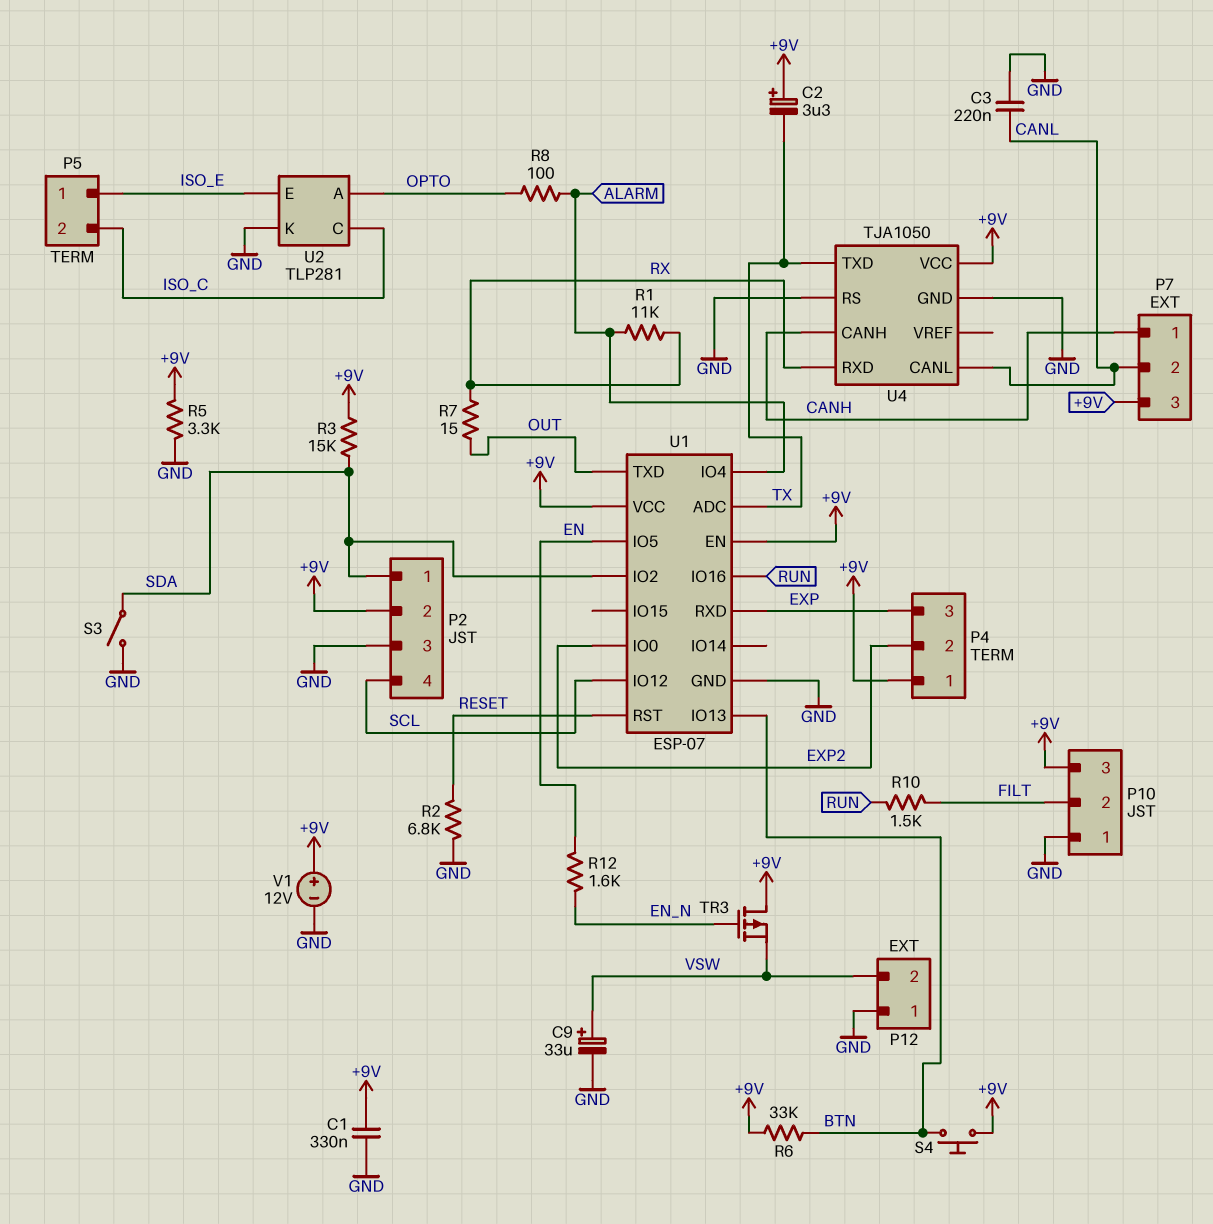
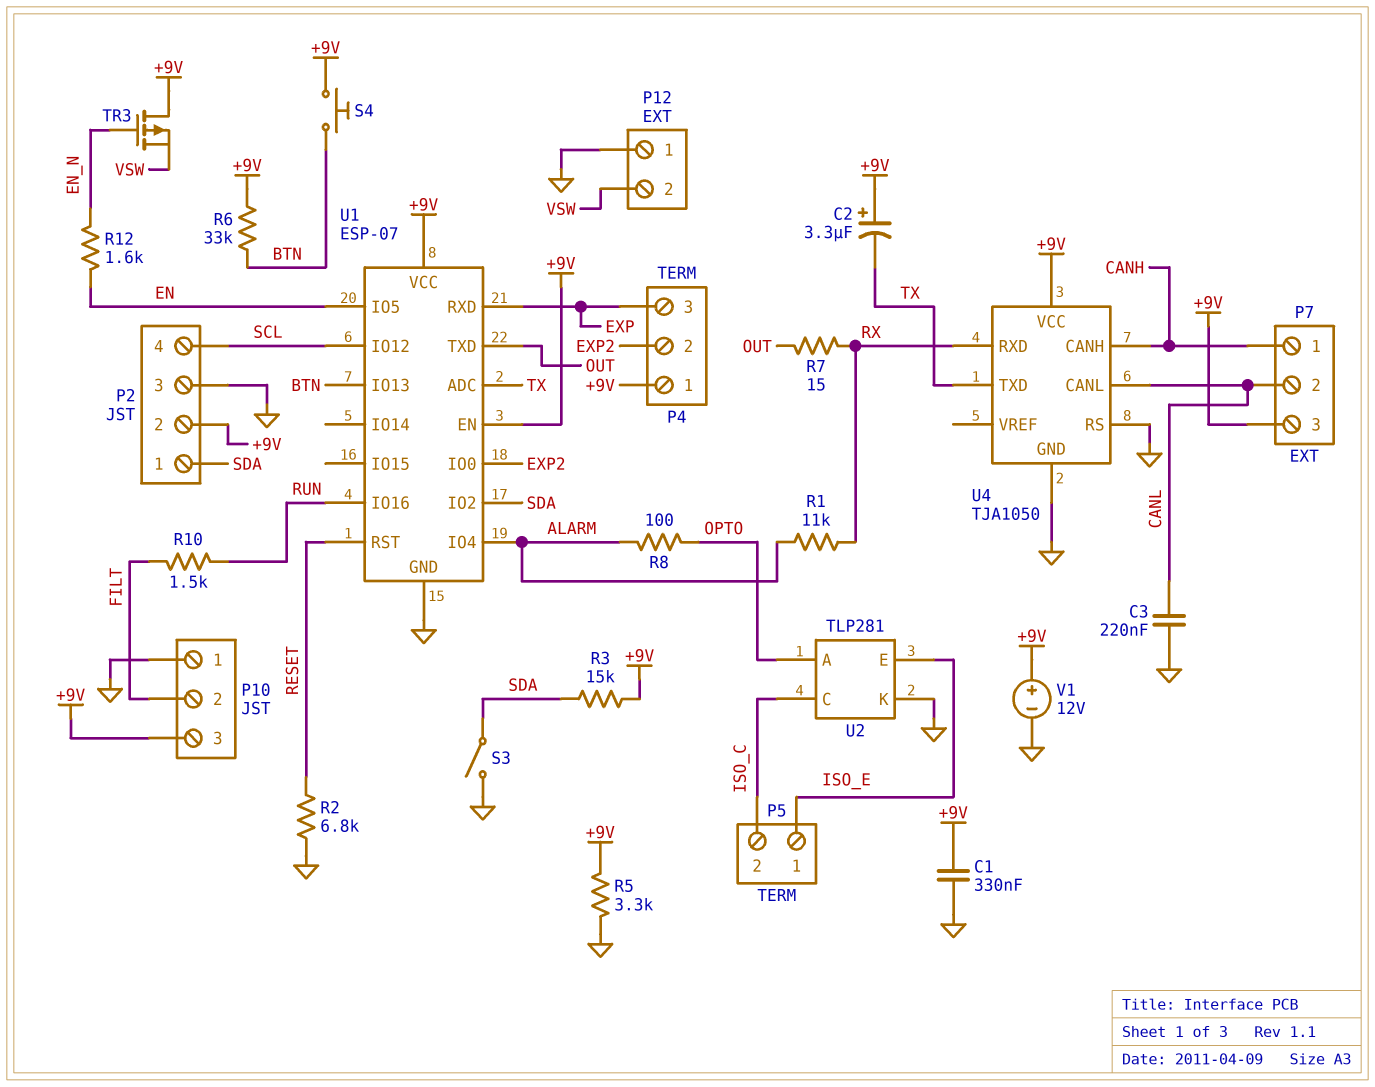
C9: 33uF (plus VSW, minus GND) -> none

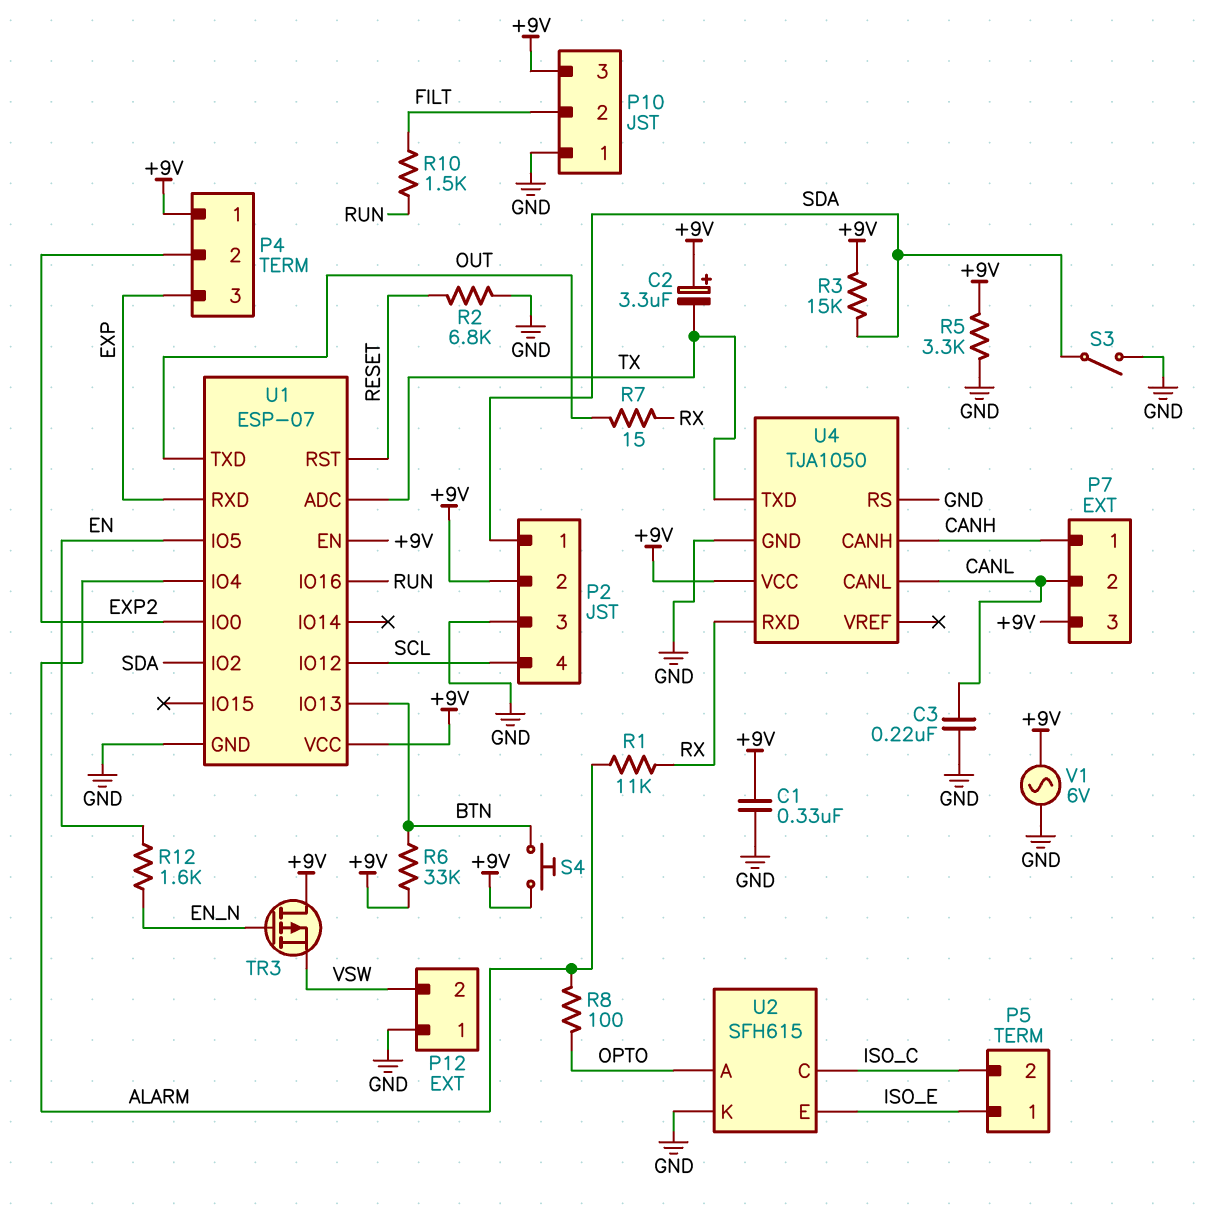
U2: TLP281 -> SFH615
V1: 12V (plus +9V, minus GND) -> AC 6V (+9V, GND)

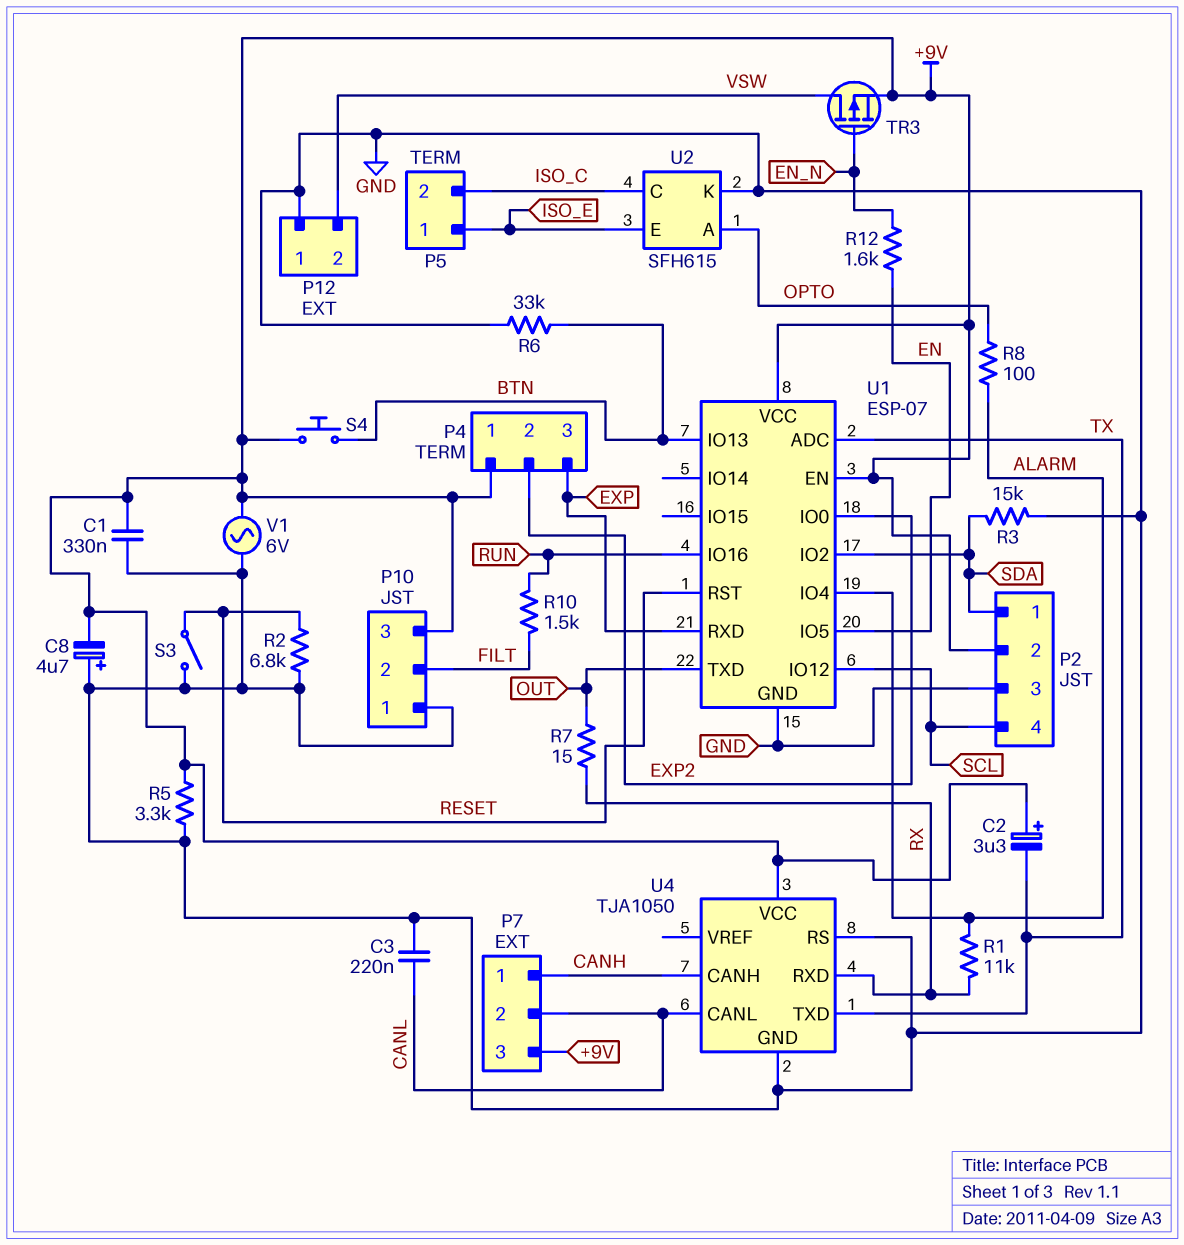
C8: none -> 4.7uF (plus GND, minus +9V)
R3: 15k (+9V, SDA) -> 15k (GND, SDA)
R6: 33k (+9V, BTN) -> 33k (BTN, GND)
S3: switch (GND, SDA) -> switch (GND, RESET)
TR3: PMOS (G EN_N, D +9V, S VSW) -> PMOS (G EN_N, D VSW, S +9V)

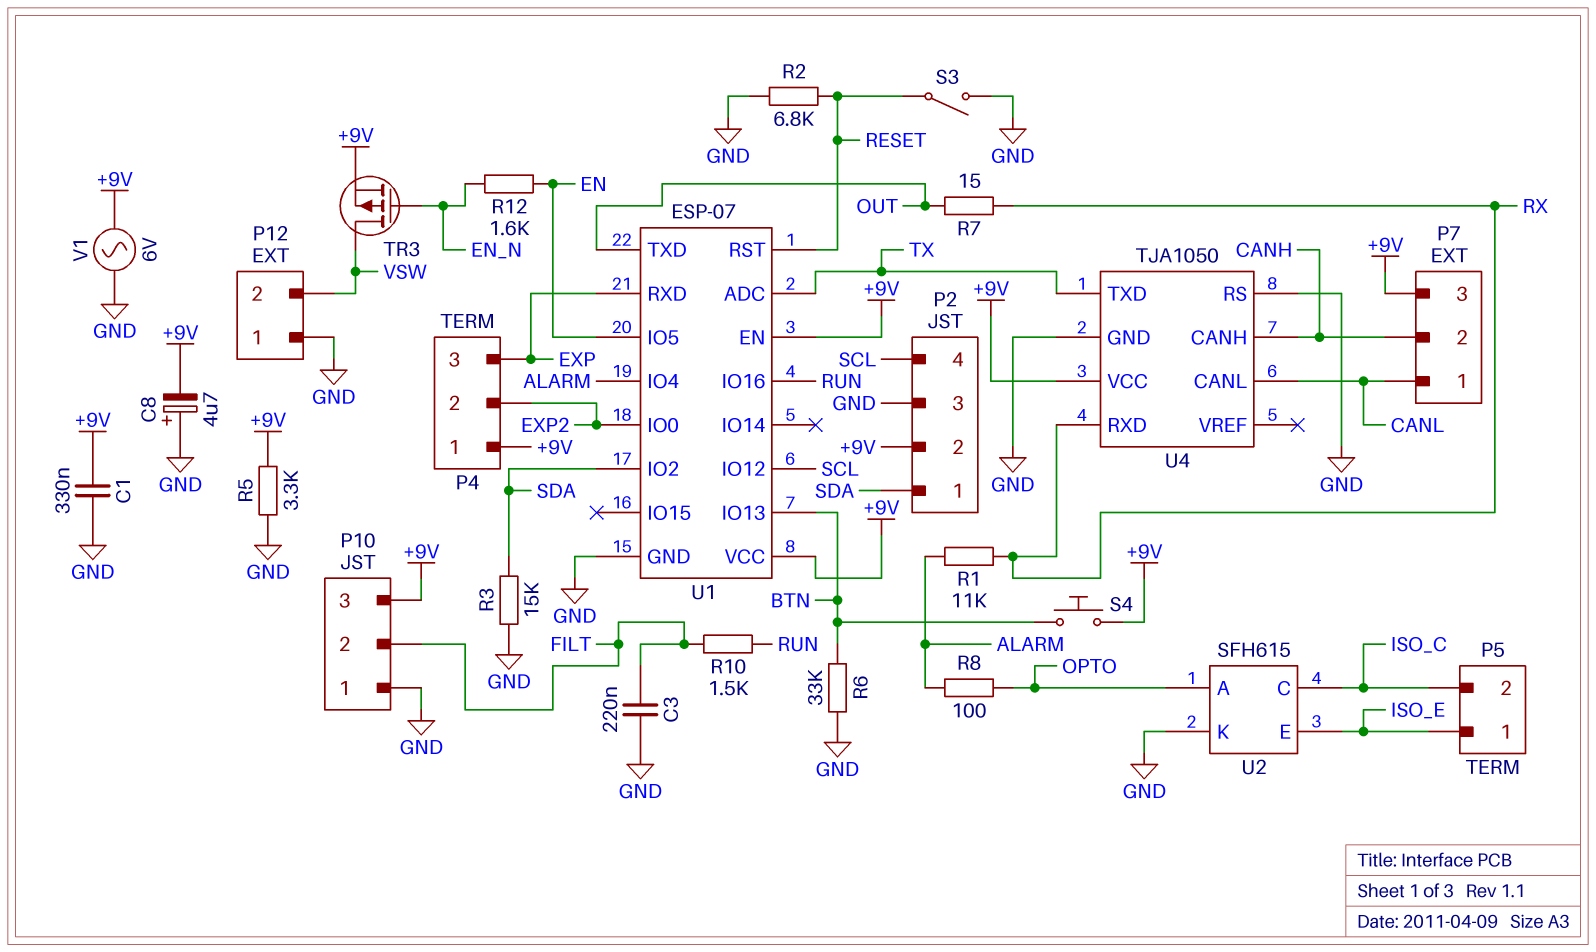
C2: 3.3uF (plus +9V, minus TX) -> none
C3: 220nF (CANL, GND) -> 220nF (FILT, GND)
P7 pin 1: CANH -> CANL
P7 pin 2: CANL -> CANH

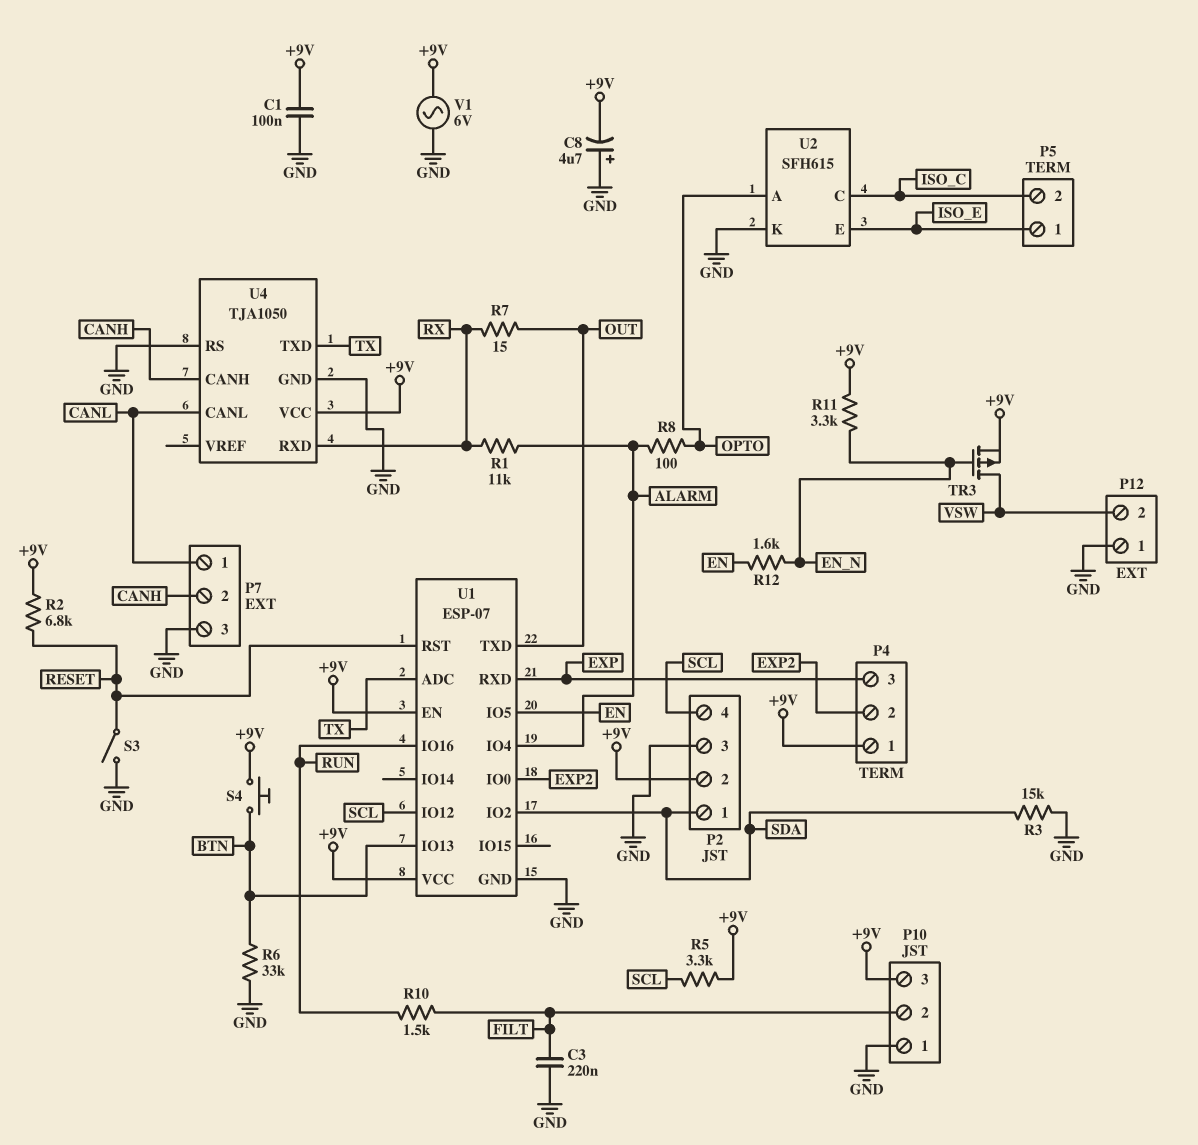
C1: 330nF (+9V, GND) -> 100nF (+9V, GND)
P7 pin 3: +9V -> GND
R2: 6.8k (GND, RESET) -> 6.8k (+9V, RESET)
R5: 3.3k (+9V, GND) -> 3.3k (+9V, SCL)
R11: none -> 3.3k (+9V, EN_N)

